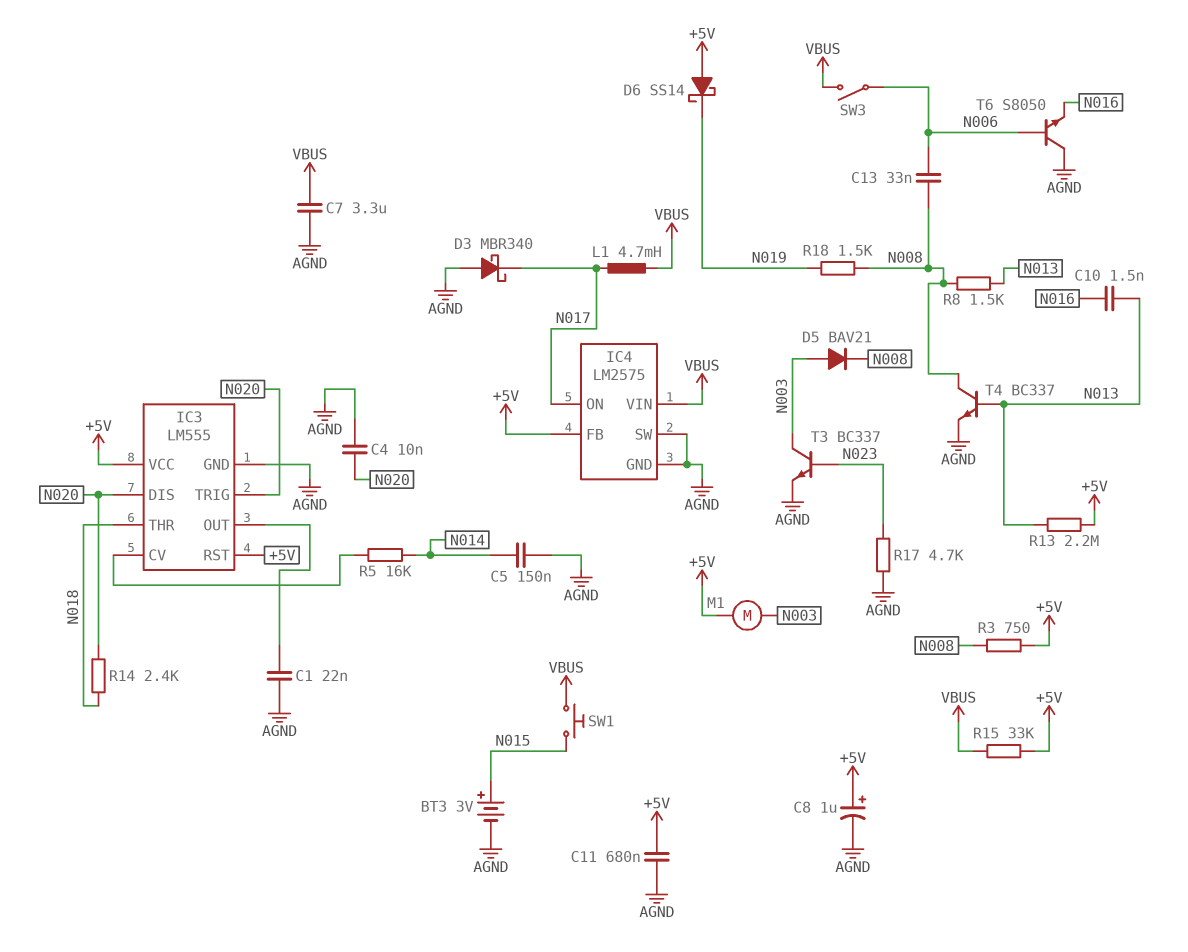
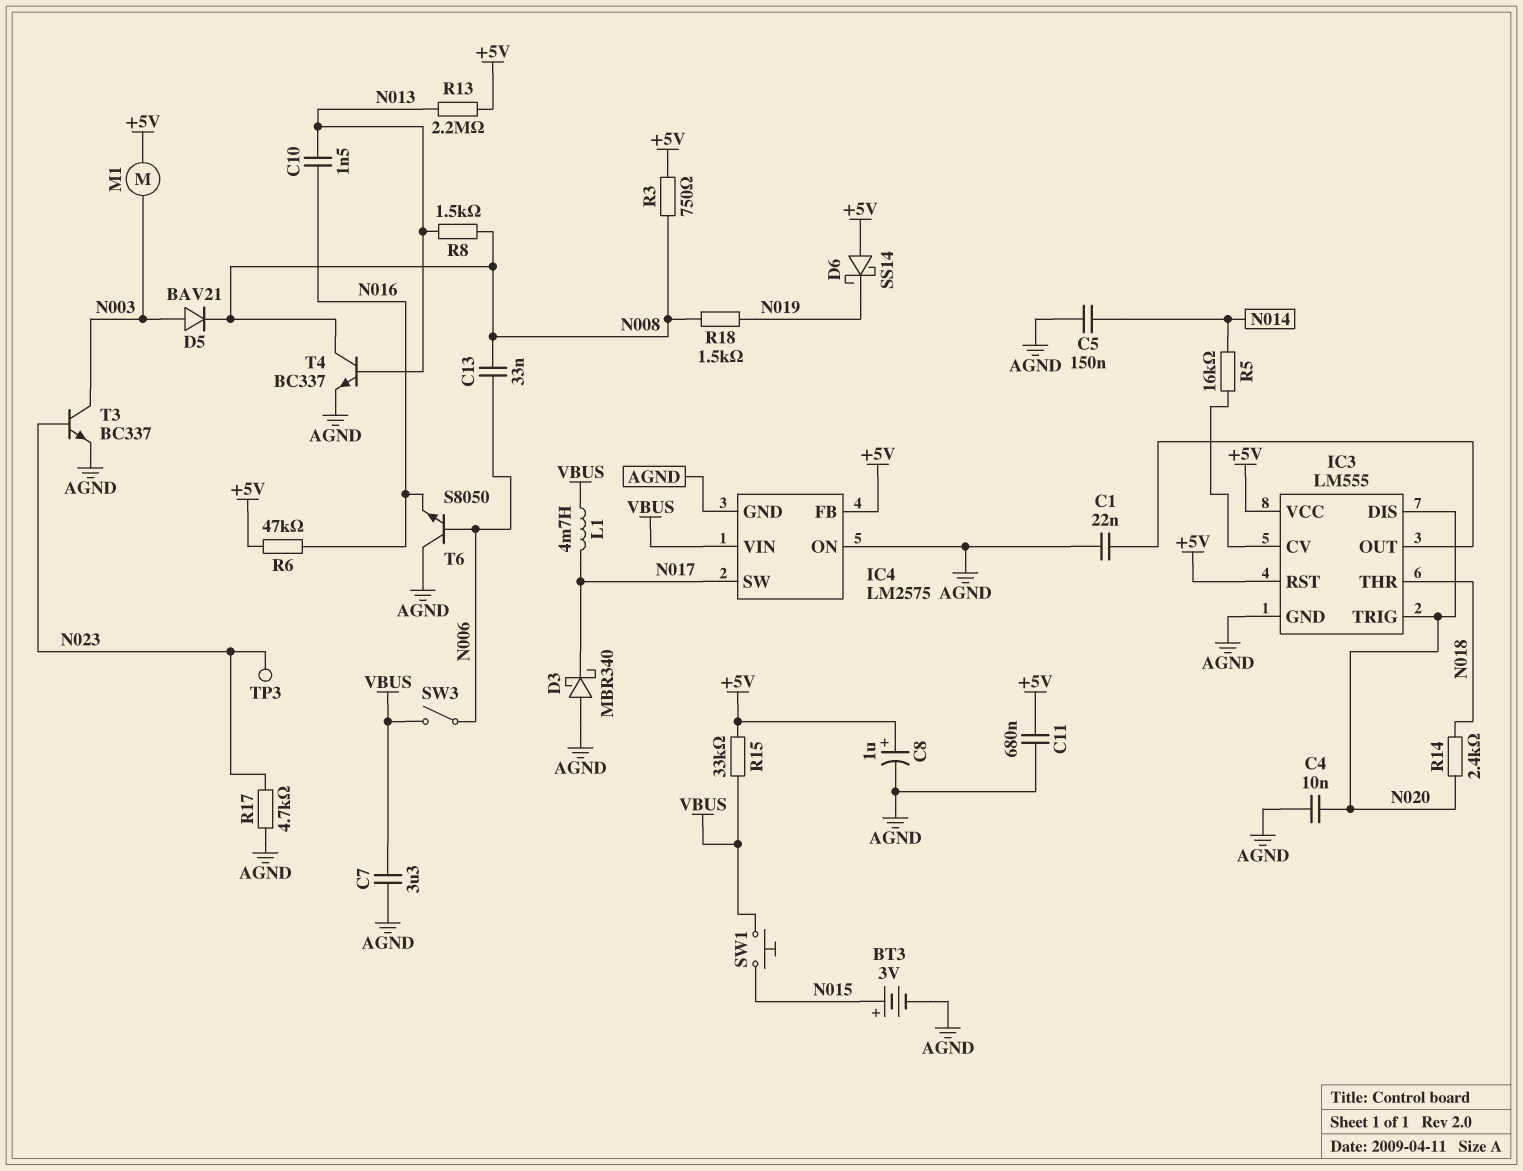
IC4 pin ON: N017 -> AGND
IC4 pin SW: AGND -> N017
R6: none -> 47k (+5V, N016)
TP3: none -> test point (N023)

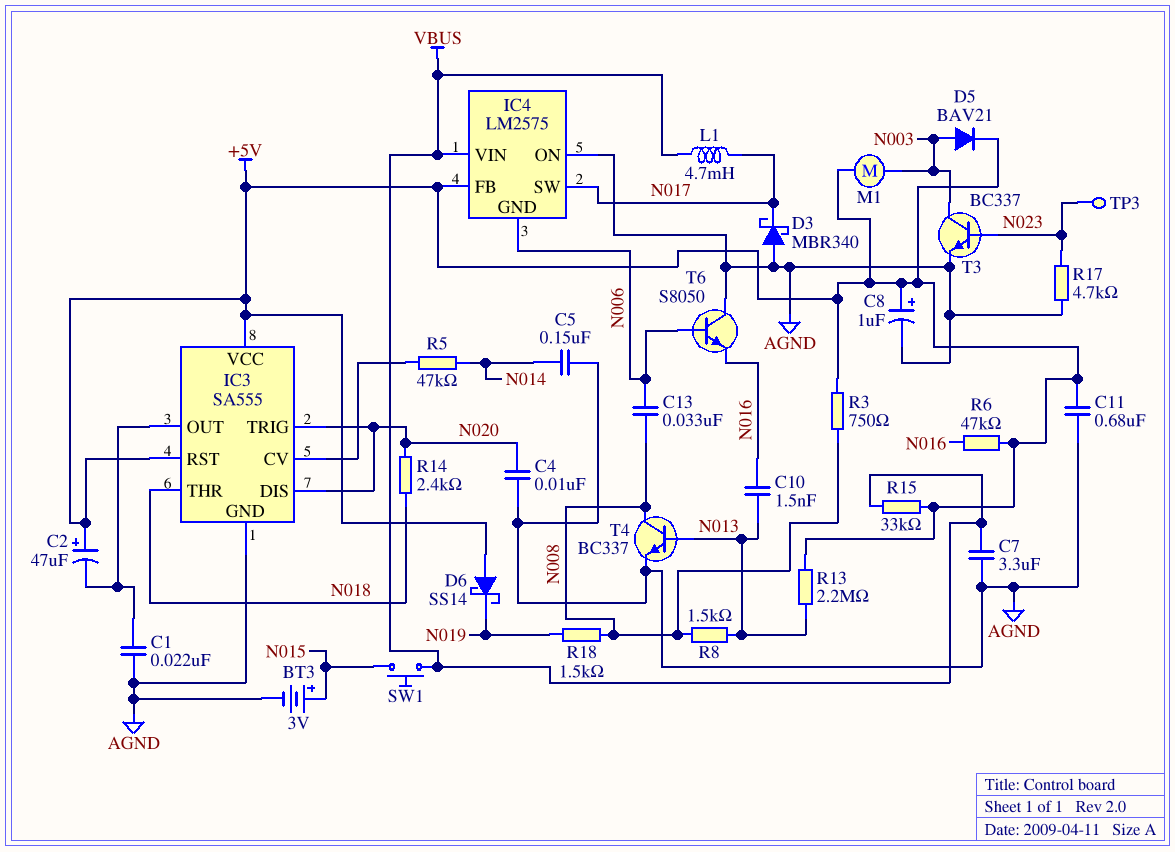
C2: none -> 47uF (plus +5V, minus IC3/OUT)
D5: diode BAV21 (A N003, K N008) -> diode BAV21 (A N003, K +5V)
IC3: LM555 -> SA555
IC4 pin GND: AGND -> N006
R5: 16k (IC3/CV, N014) -> 47k (IC3/CV, N014)
SW3: switch (N006, VBUS) -> none

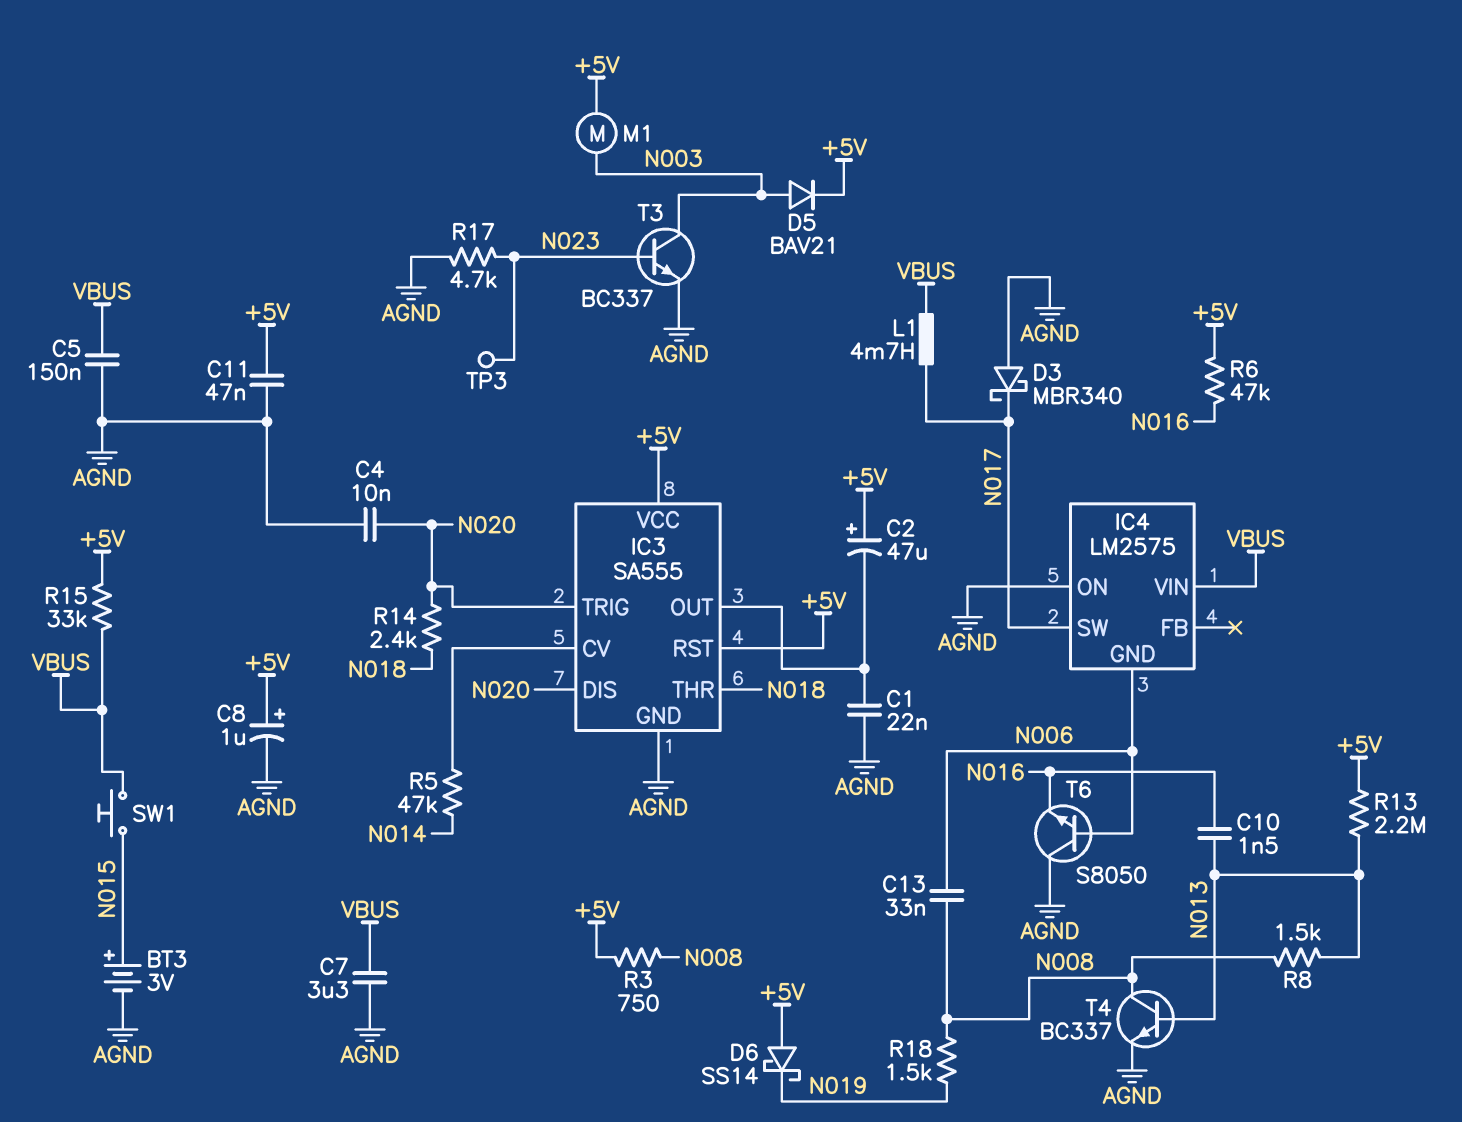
C5: 150nF (AGND, N014) -> 150nF (AGND, VBUS)
C11: 680nF (+5V, AGND) -> 47nF (+5V, AGND)
IC4 pin FB: +5V -> none

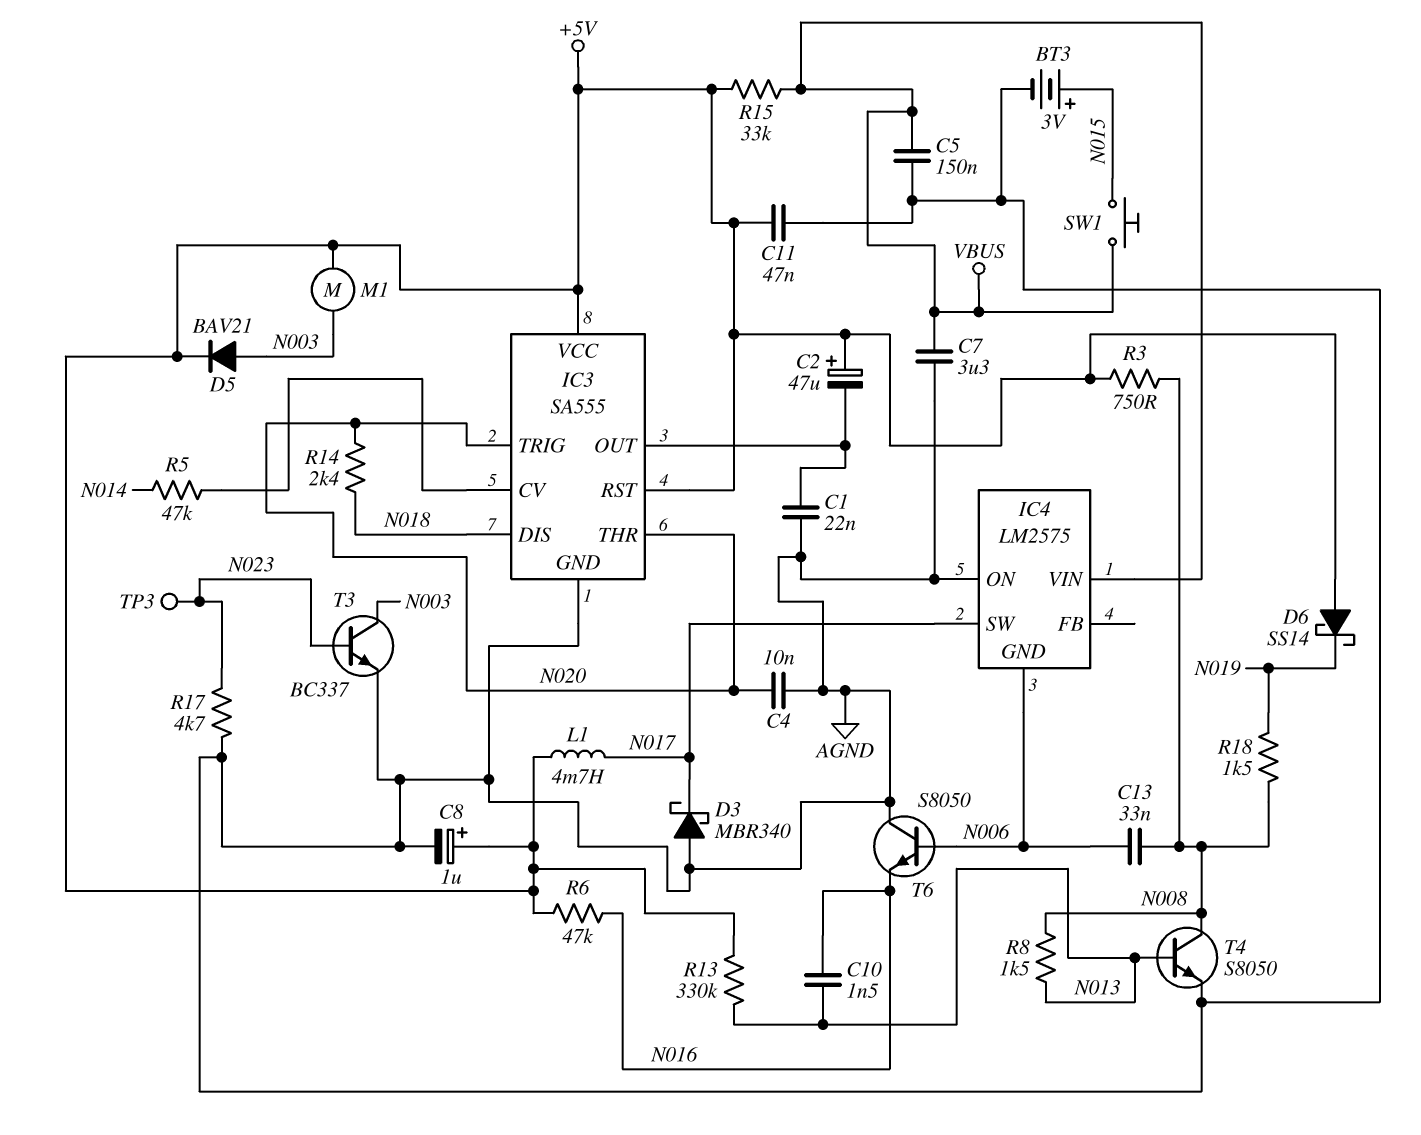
IC3 pin DIS: N020 -> N018
IC3 pin THR: N018 -> N020
L1: 4.7mH (N017, VBUS) -> 4.7mH (+5V, N017)
R13: 2.2M (+5V, N013) -> 330k (+5V, N013)
T4: NPN BC337 (B N013, C N008, E AGND) -> NPN S8050 (B N013, C N008, E AGND)

